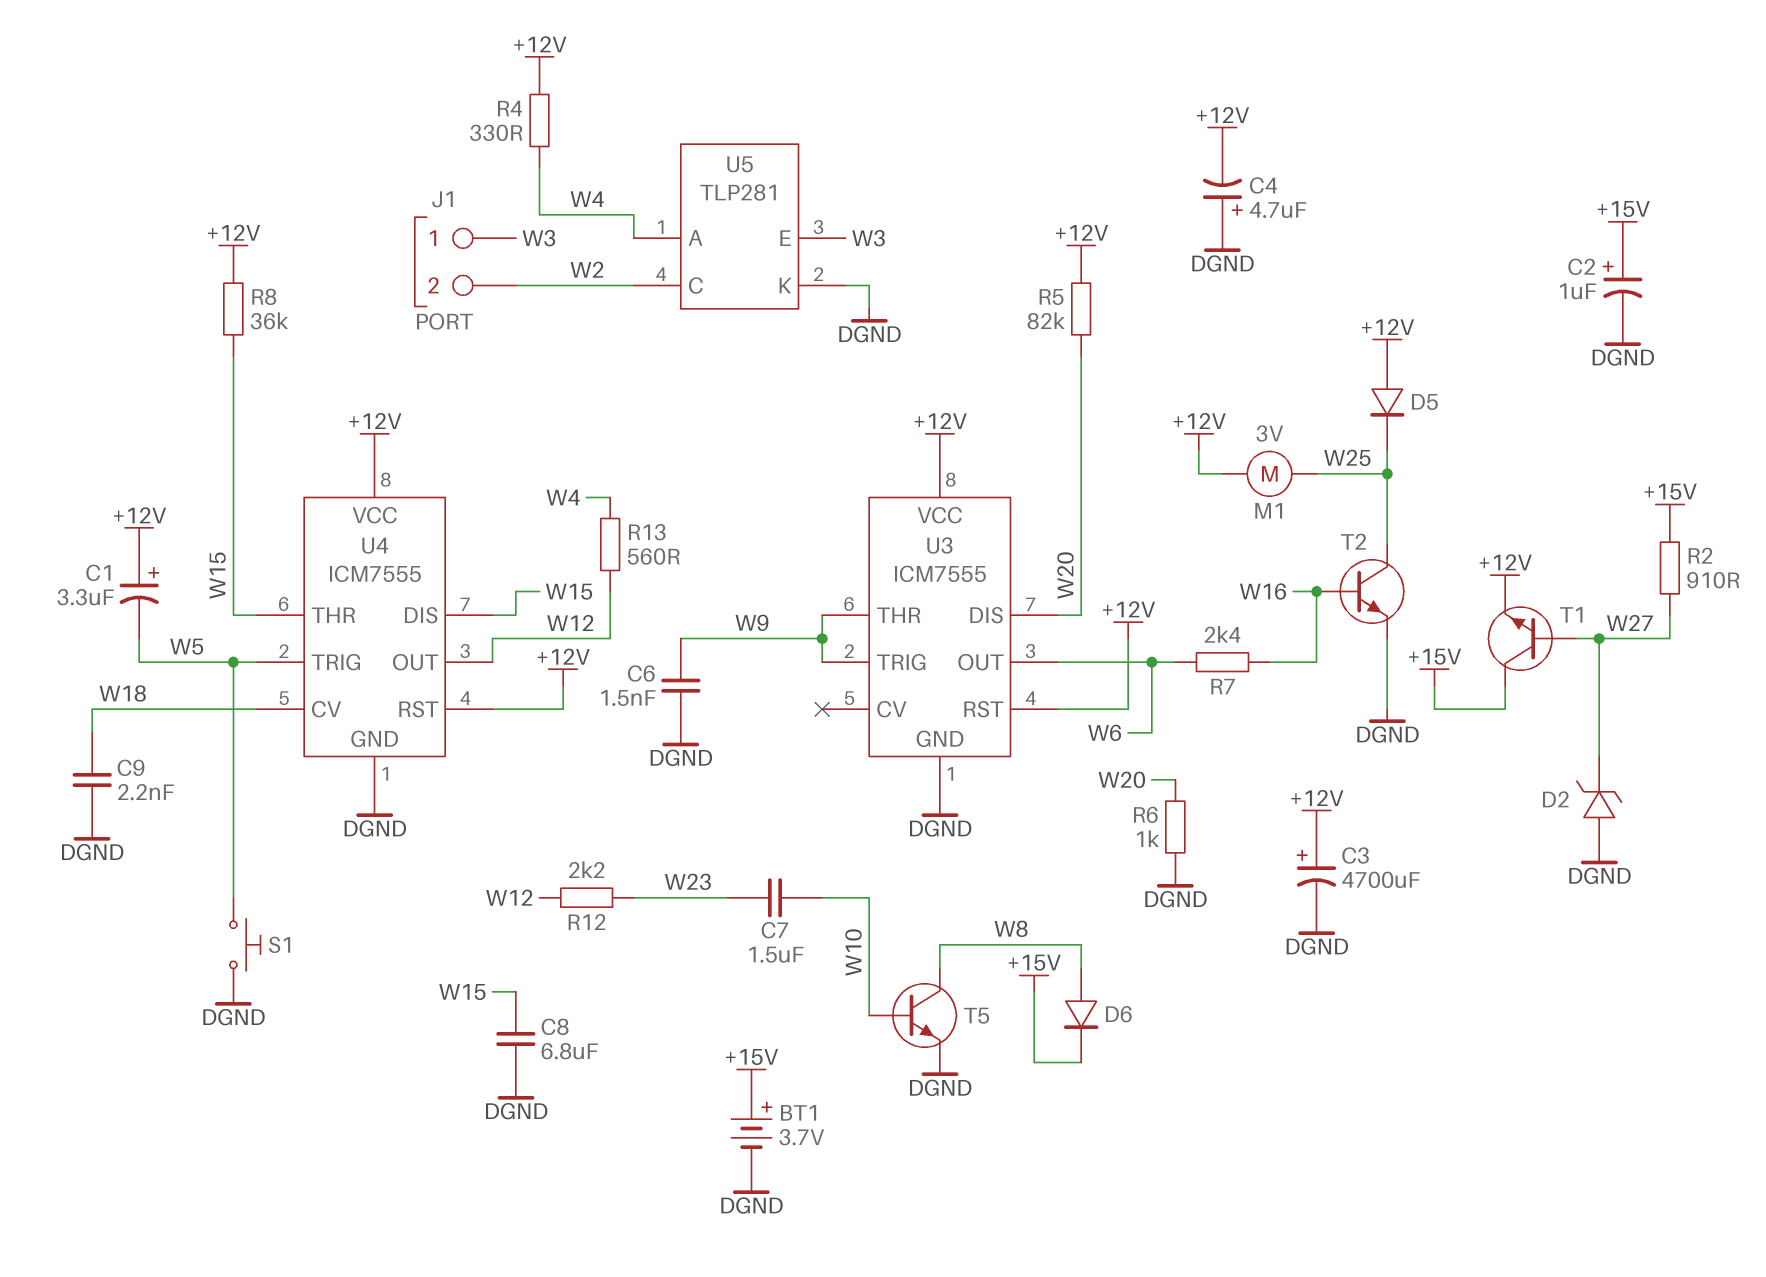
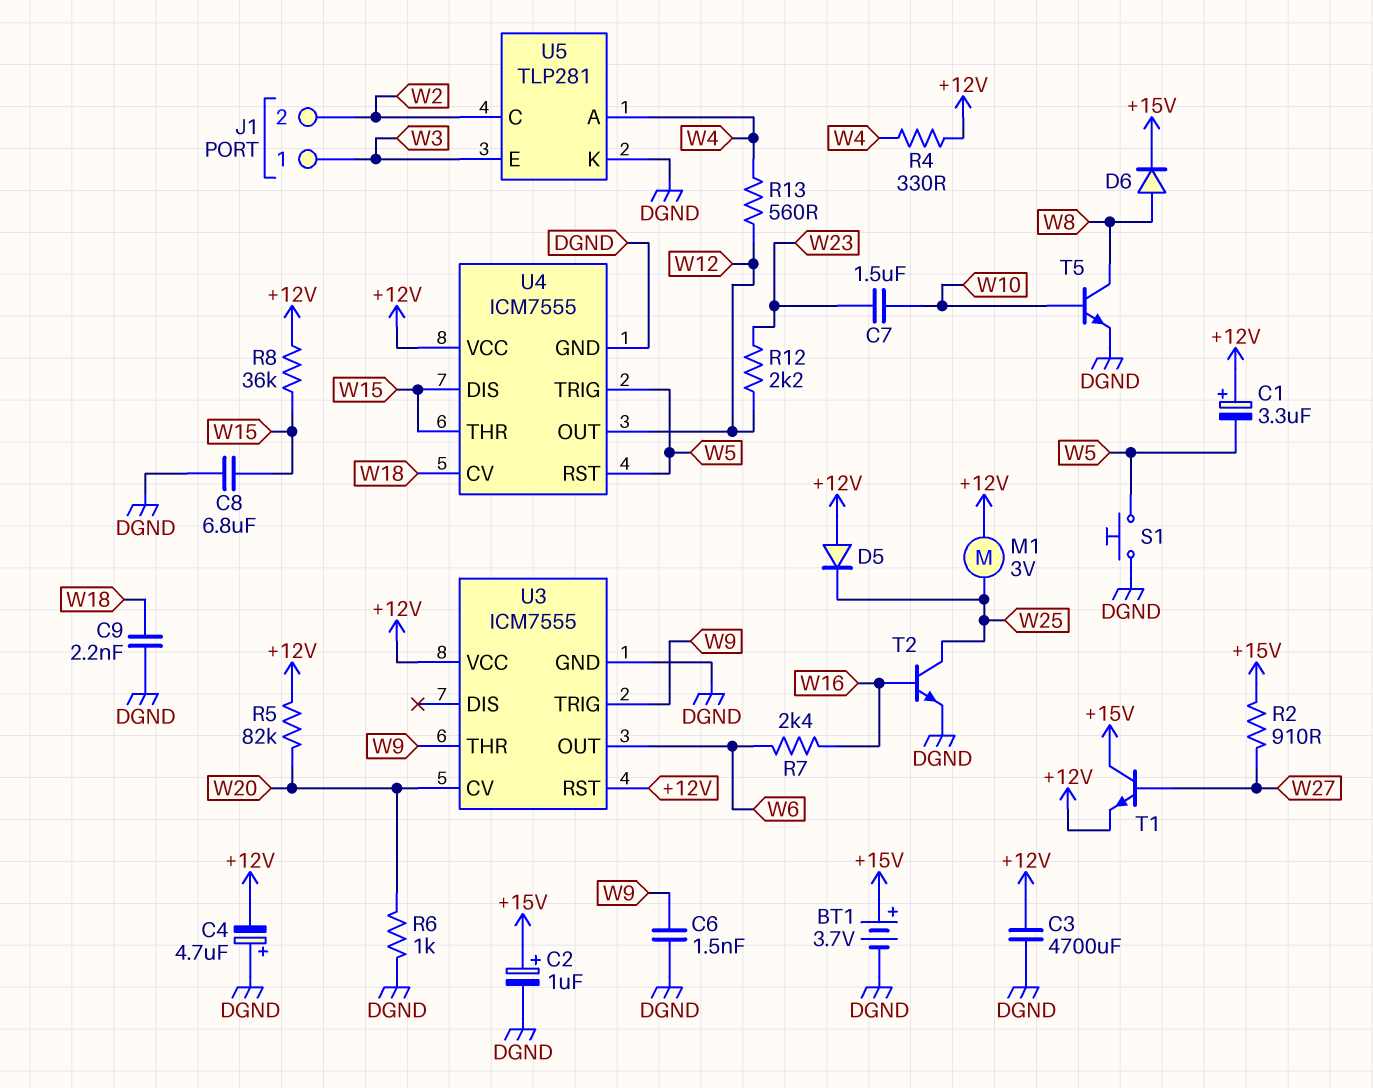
C3: 4700uF (plus +12V, minus DGND) -> 4700uF (+12V, DGND)
D2: zener (A DGND, K W27) -> none
U3 pin CV: none -> W20
U3 pin DIS: W20 -> none
U4 pin RST: +12V -> W5

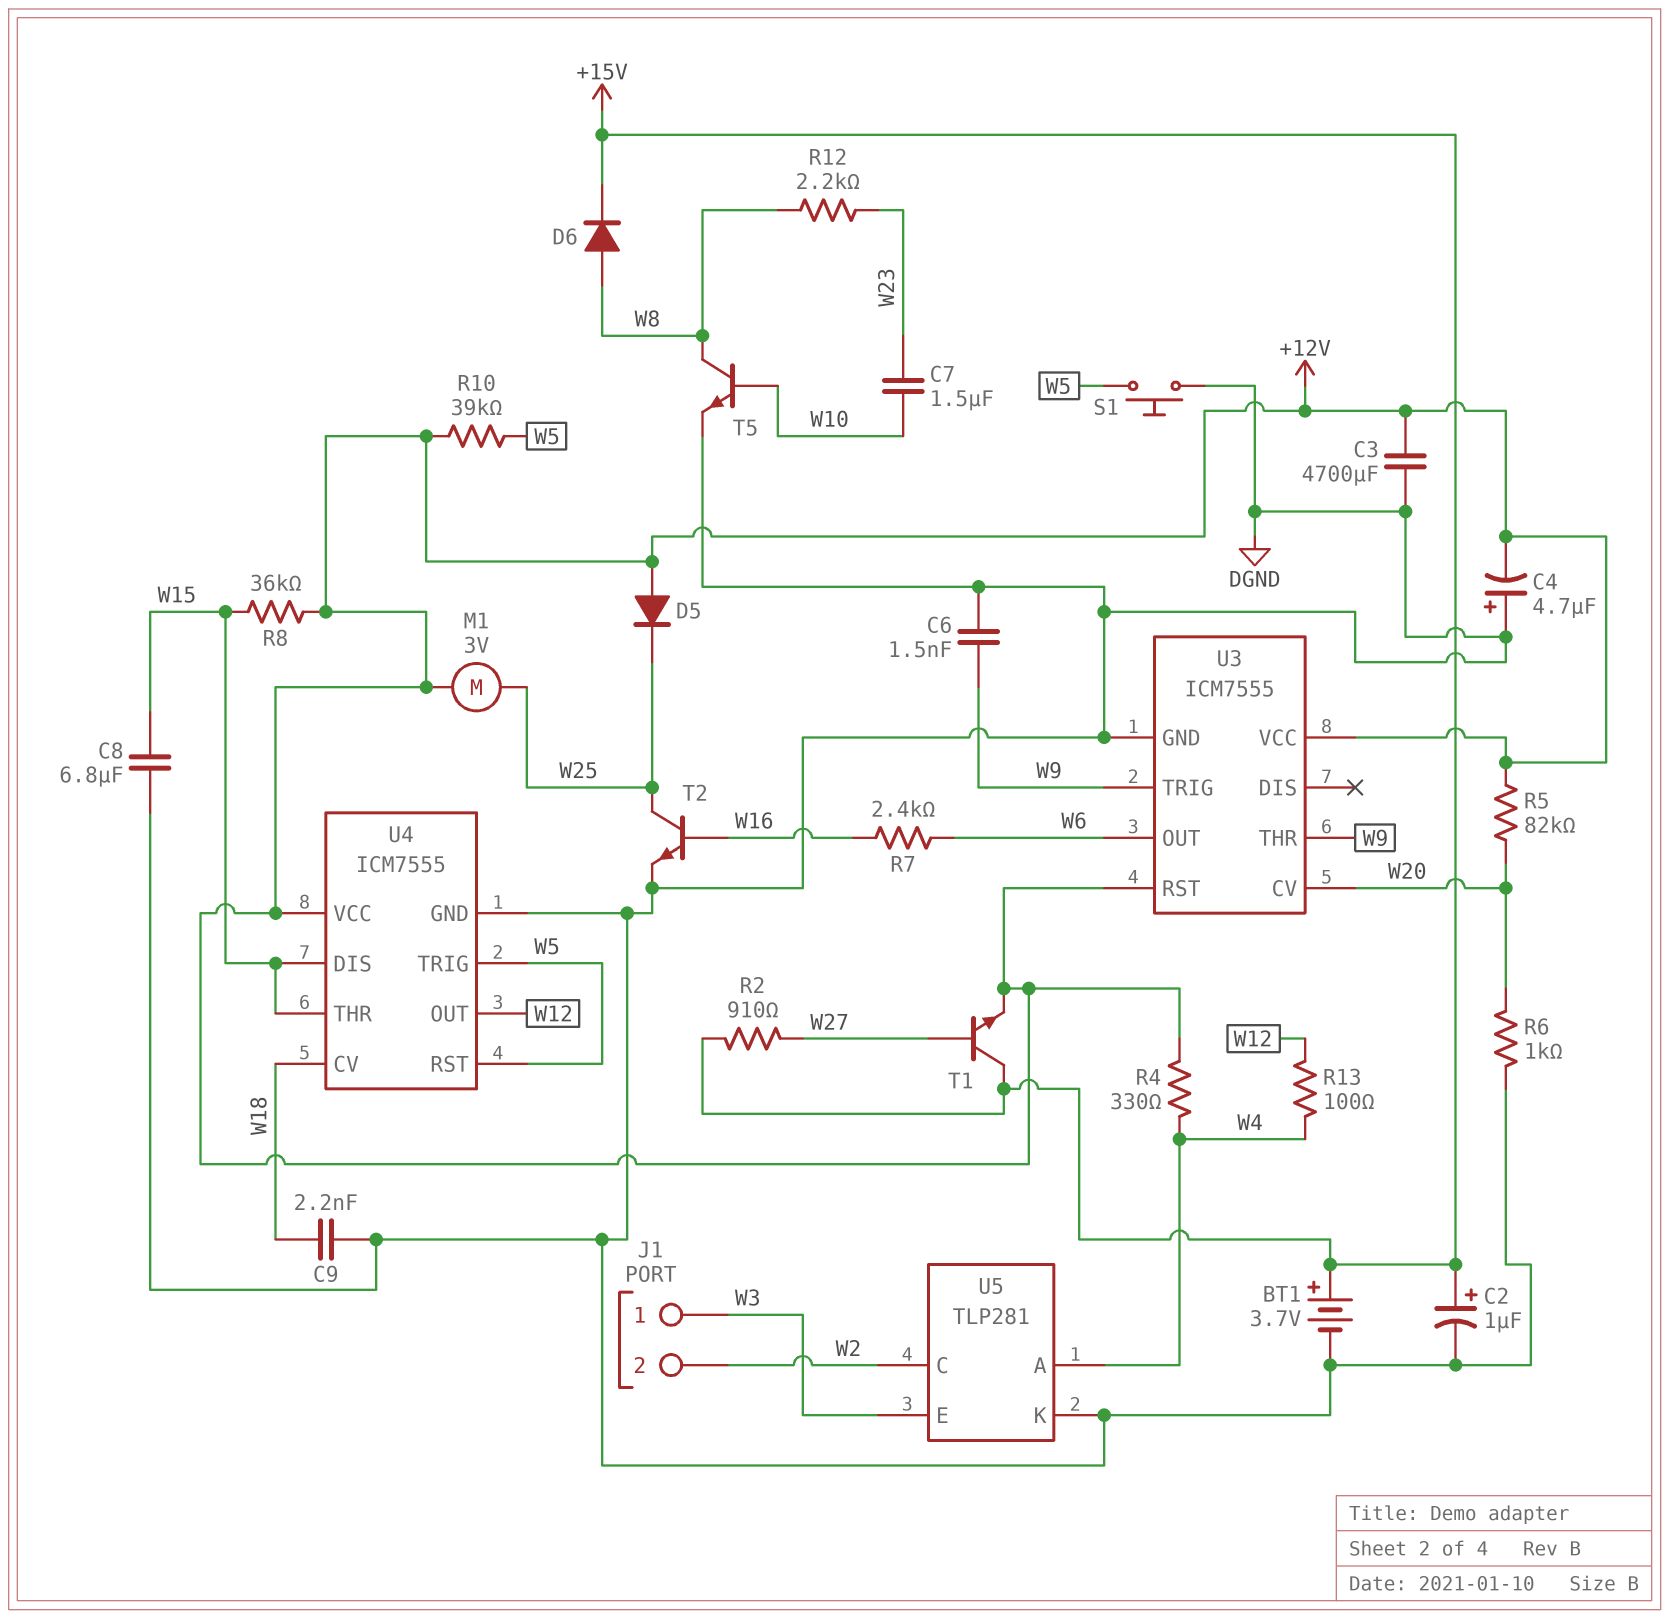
C1: 3.3uF (plus +12V, minus W5) -> none
R10: none -> 39k (+12V, W5)
R12: 2.2k (W12, W23) -> 2.2k (W8, W23)
R13: 560 (W4, W12) -> 100 (W4, W12)

